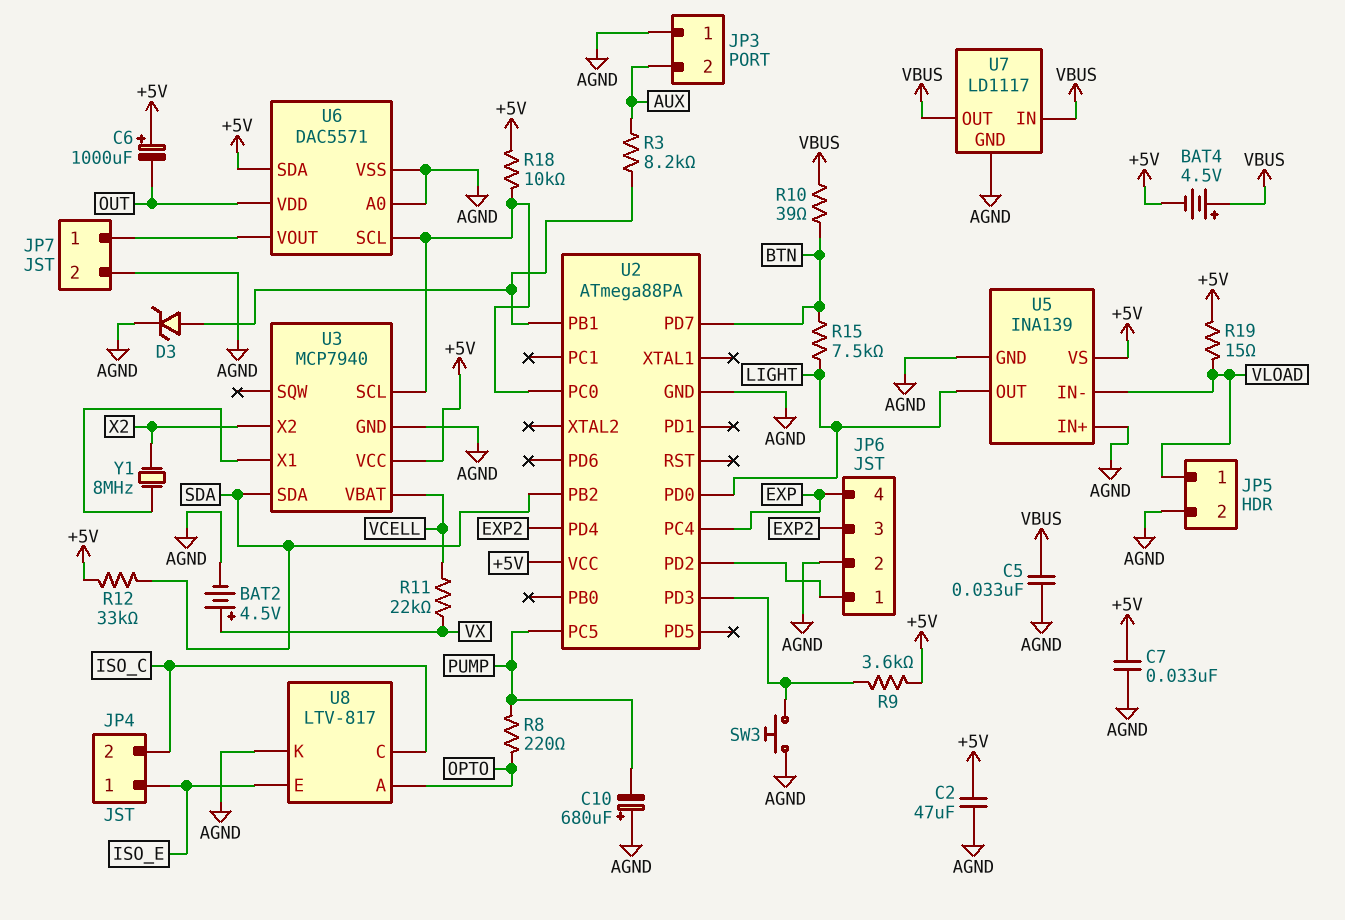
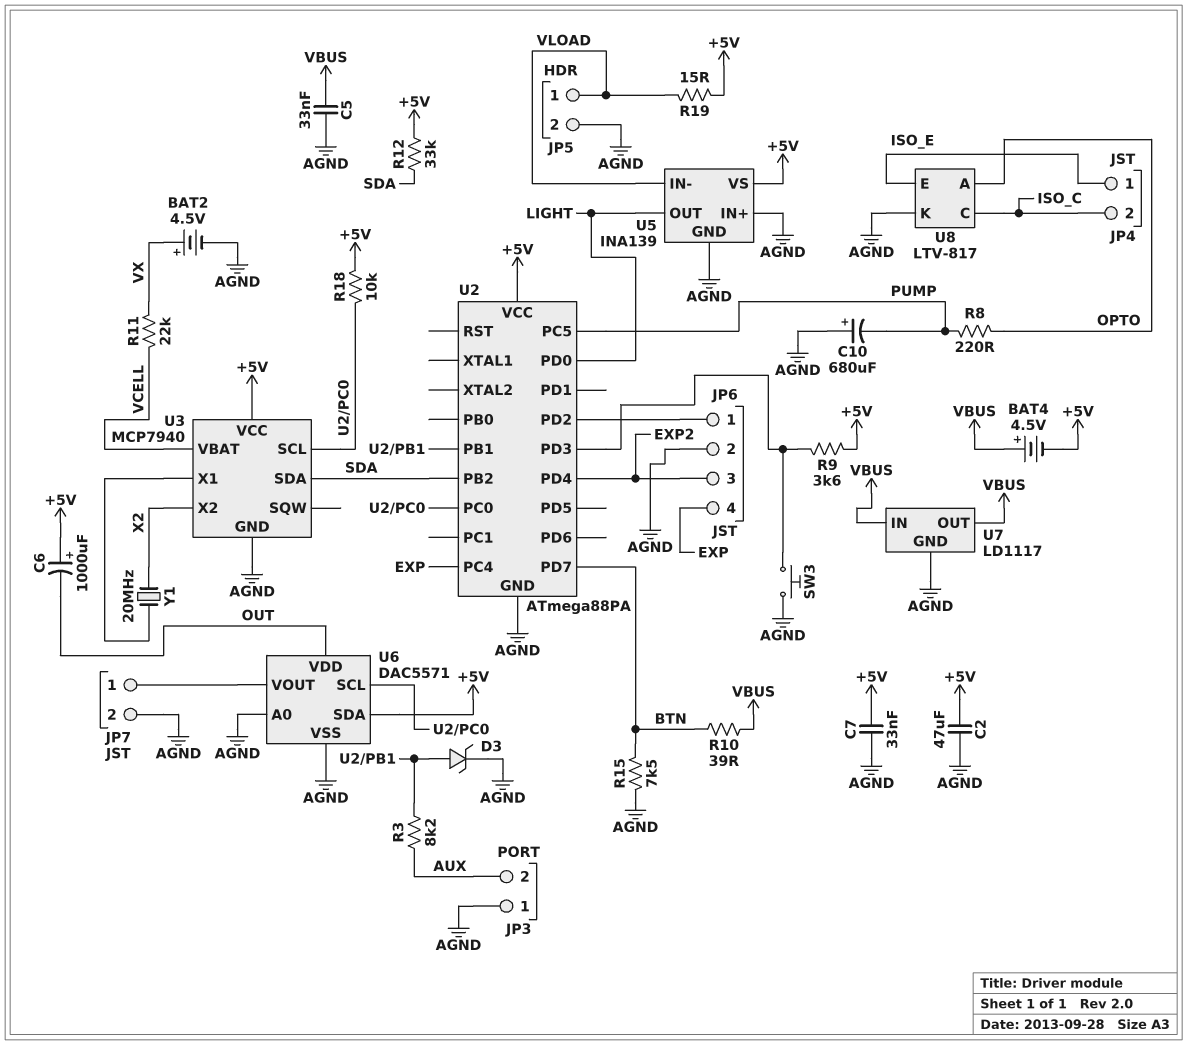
R15: 7.5k (BTN, LIGHT) -> 7.5k (AGND, BTN)
Y1: 8MHz (U3/X1, X2) -> 20MHz (U3/X1, X2)

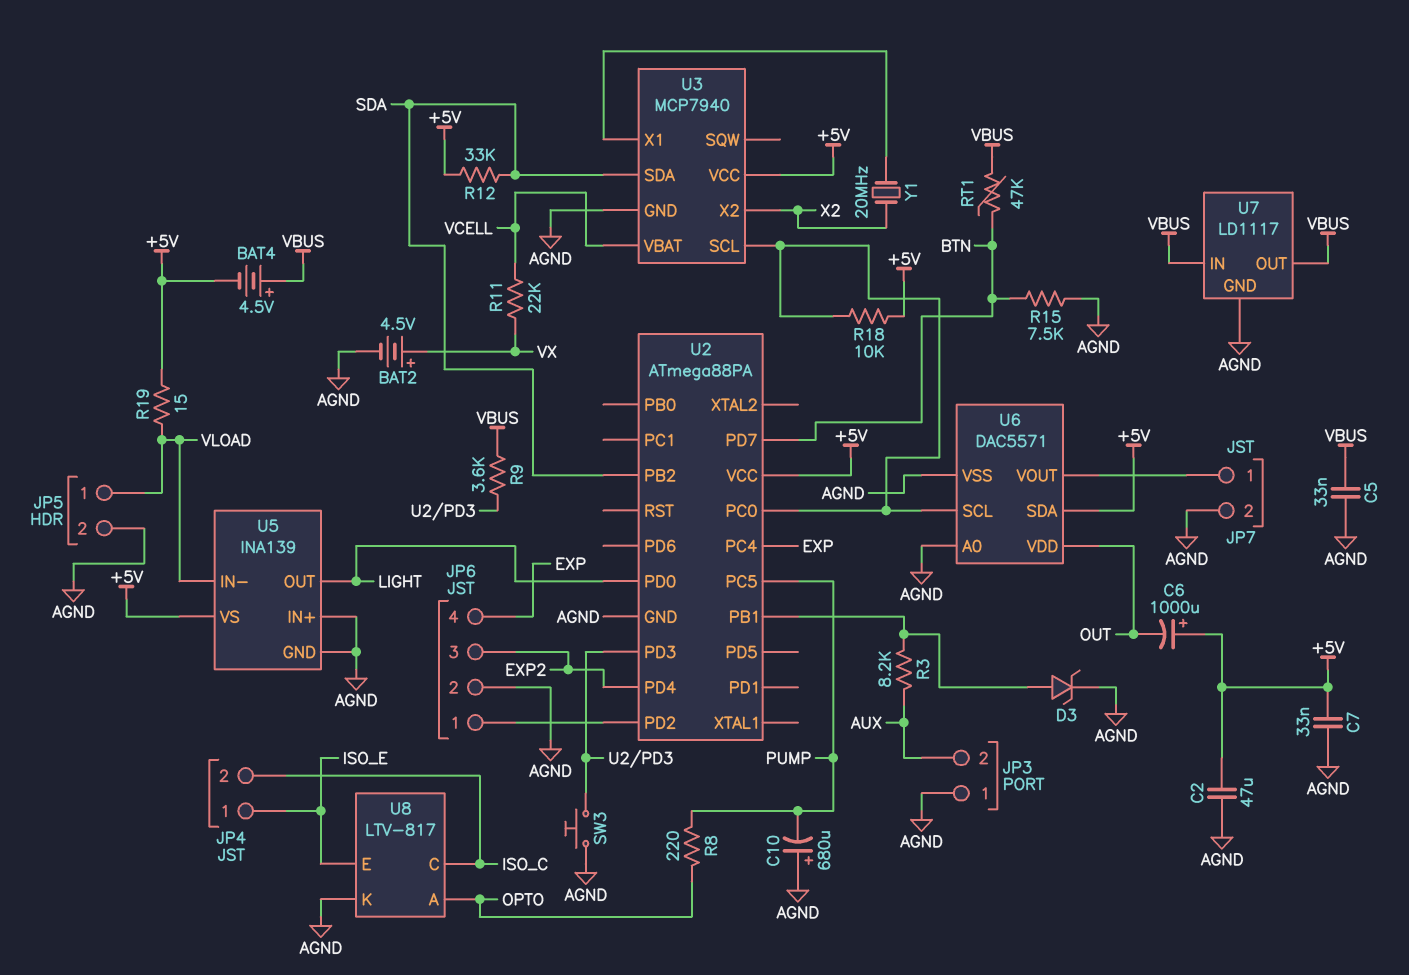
R9: 3.6k (+5V, U2/PD3) -> 3.6k (U2/PD3, VBUS)
R10: 39 (BTN, VBUS) -> none
RT1: none -> 47k (BTN, VBUS)

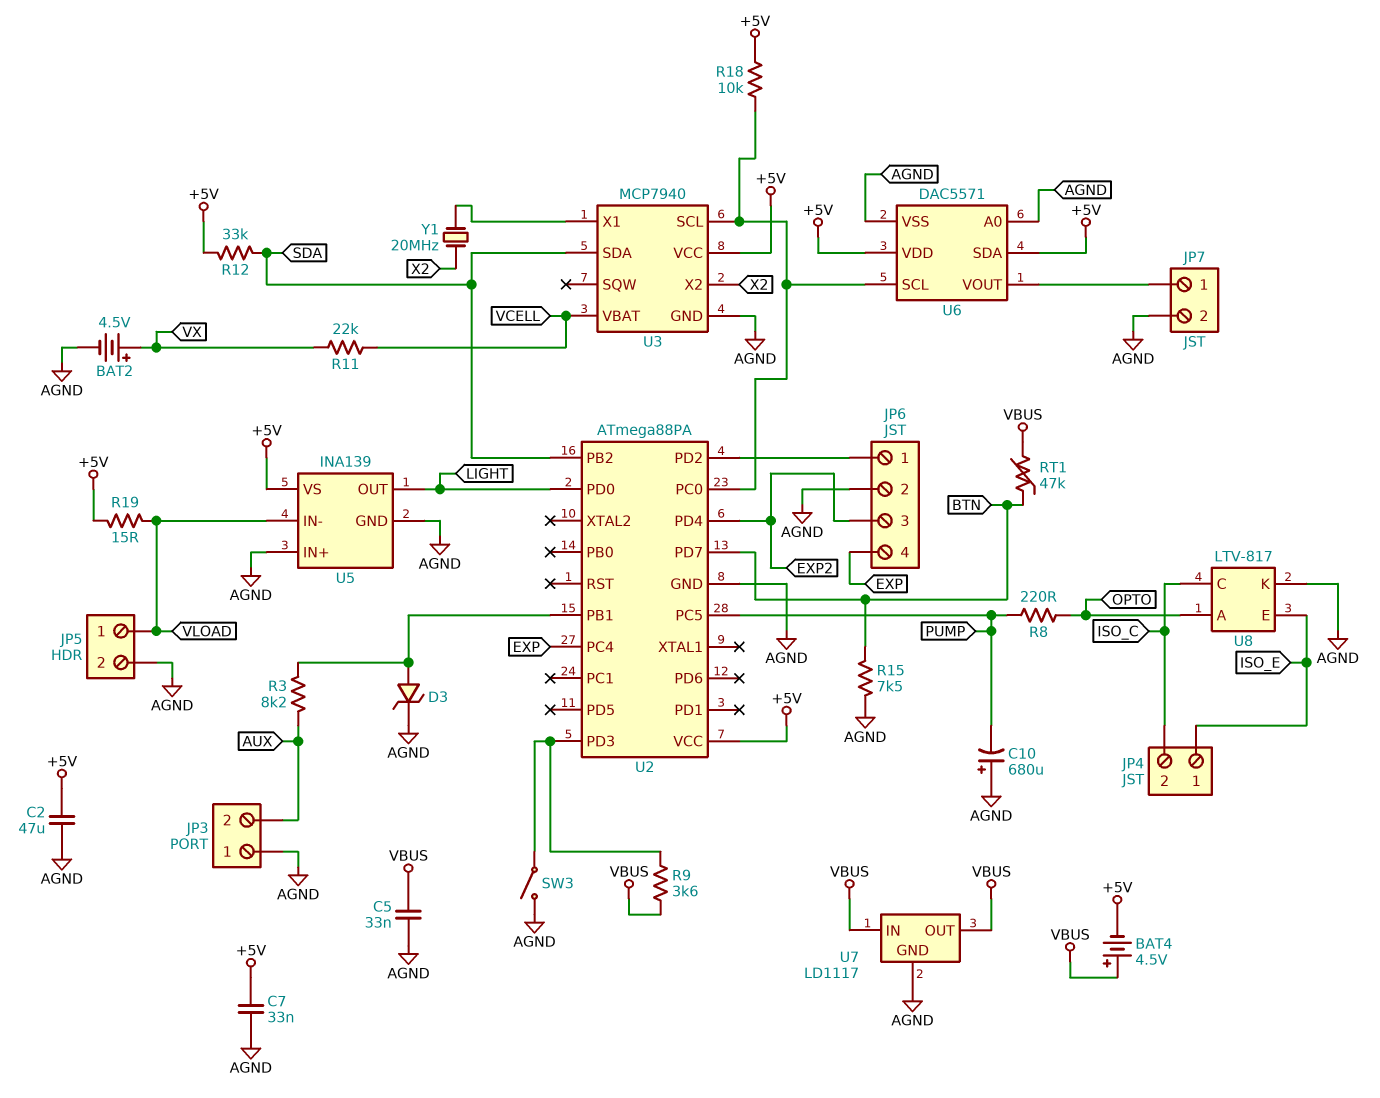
C6: 1000uF (plus +5V, minus OUT) -> none
SW3: button (AGND, U2/PD3) -> switch (AGND, U2/PD3)
U6 pin VDD: OUT -> +5V

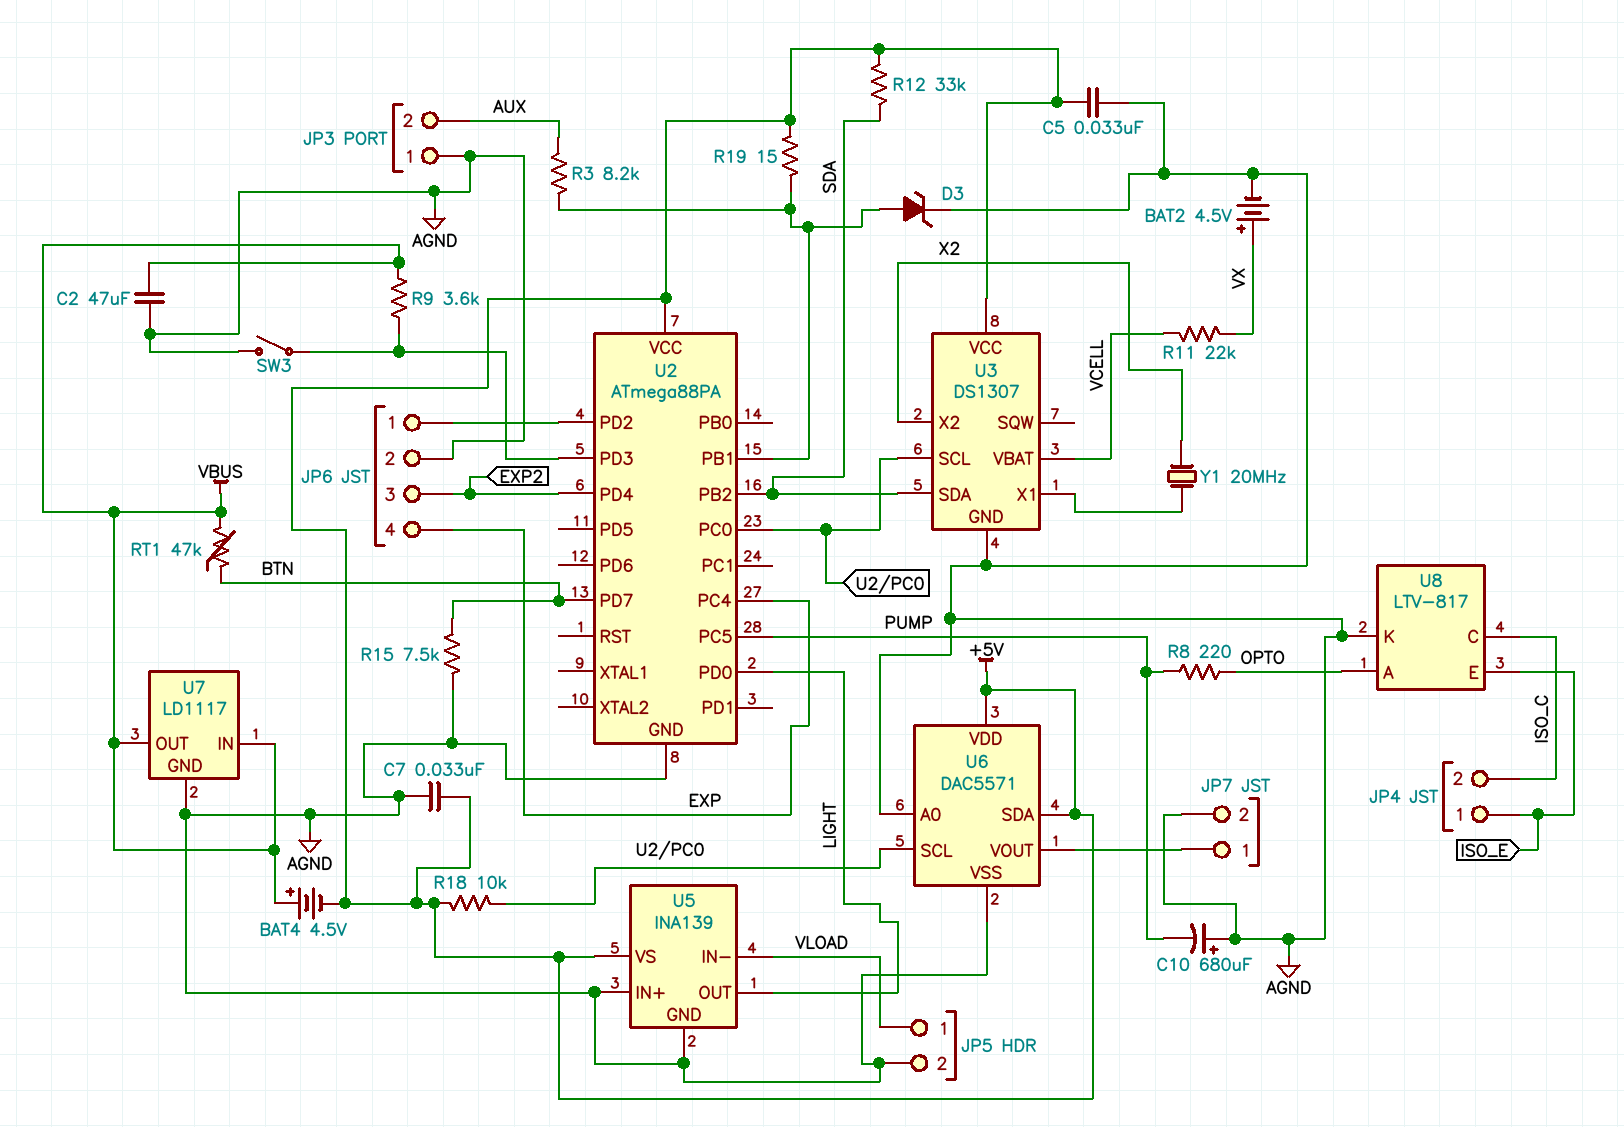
C2: 47uF (+5V, AGND) -> 47uF (AGND, VBUS)
C5: 33nF (AGND, VBUS) -> 33nF (+5V, AGND)
R19: 15 (+5V, VLOAD) -> 15 (+5V, U2/PB1)
U3: MCP7940 -> DS1307

